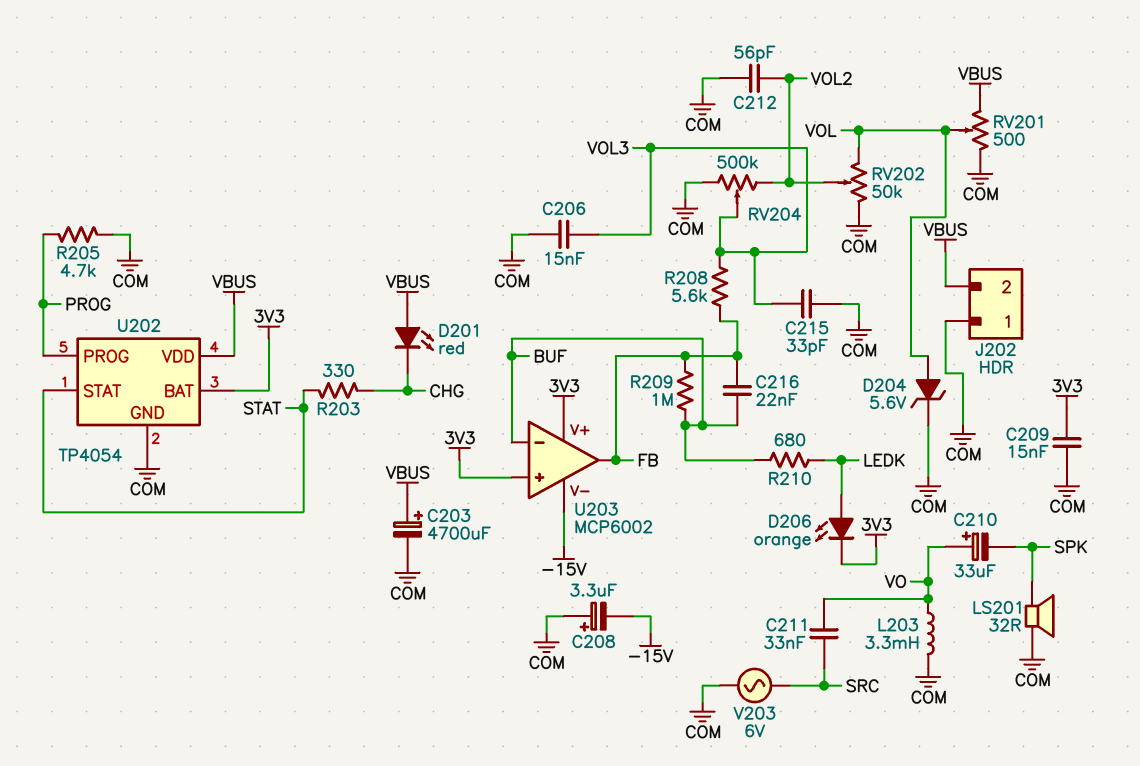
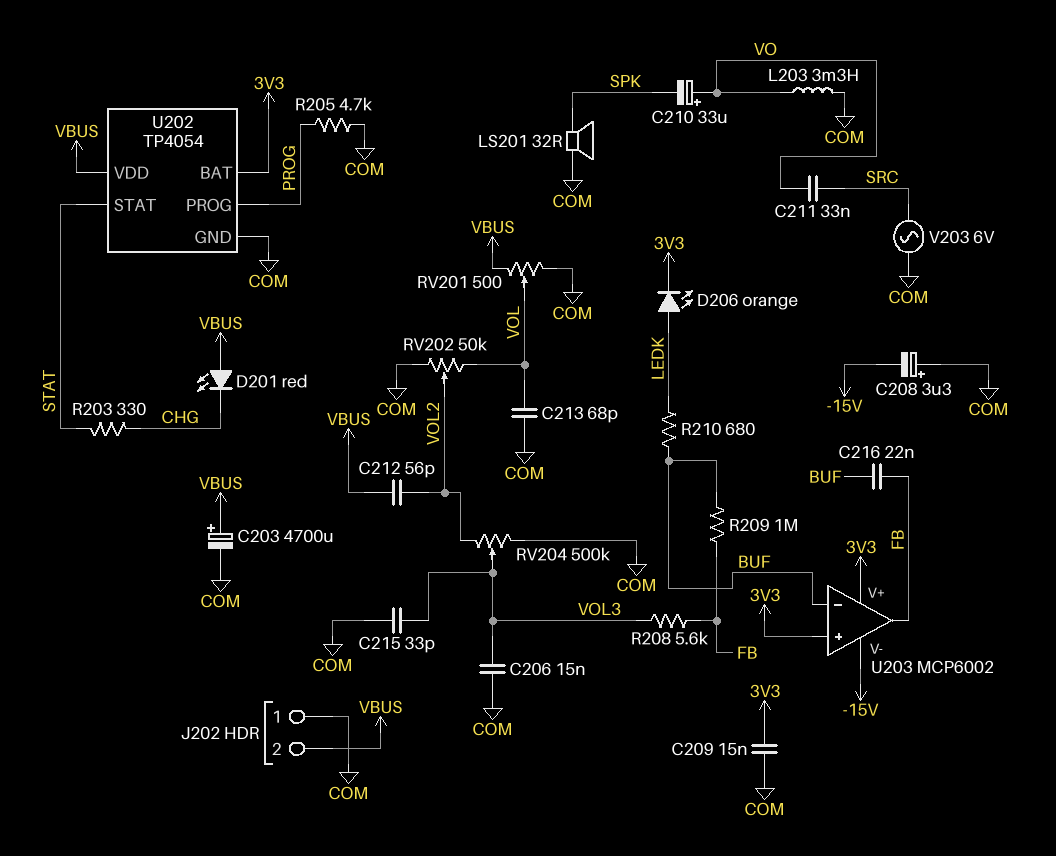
C212: 56pF (COM, VOL2) -> 56pF (VBUS, VOL2)
C213: none -> 68pF (COM, VOL)
D204: zener 5.6V (A VOL, K COM) -> none

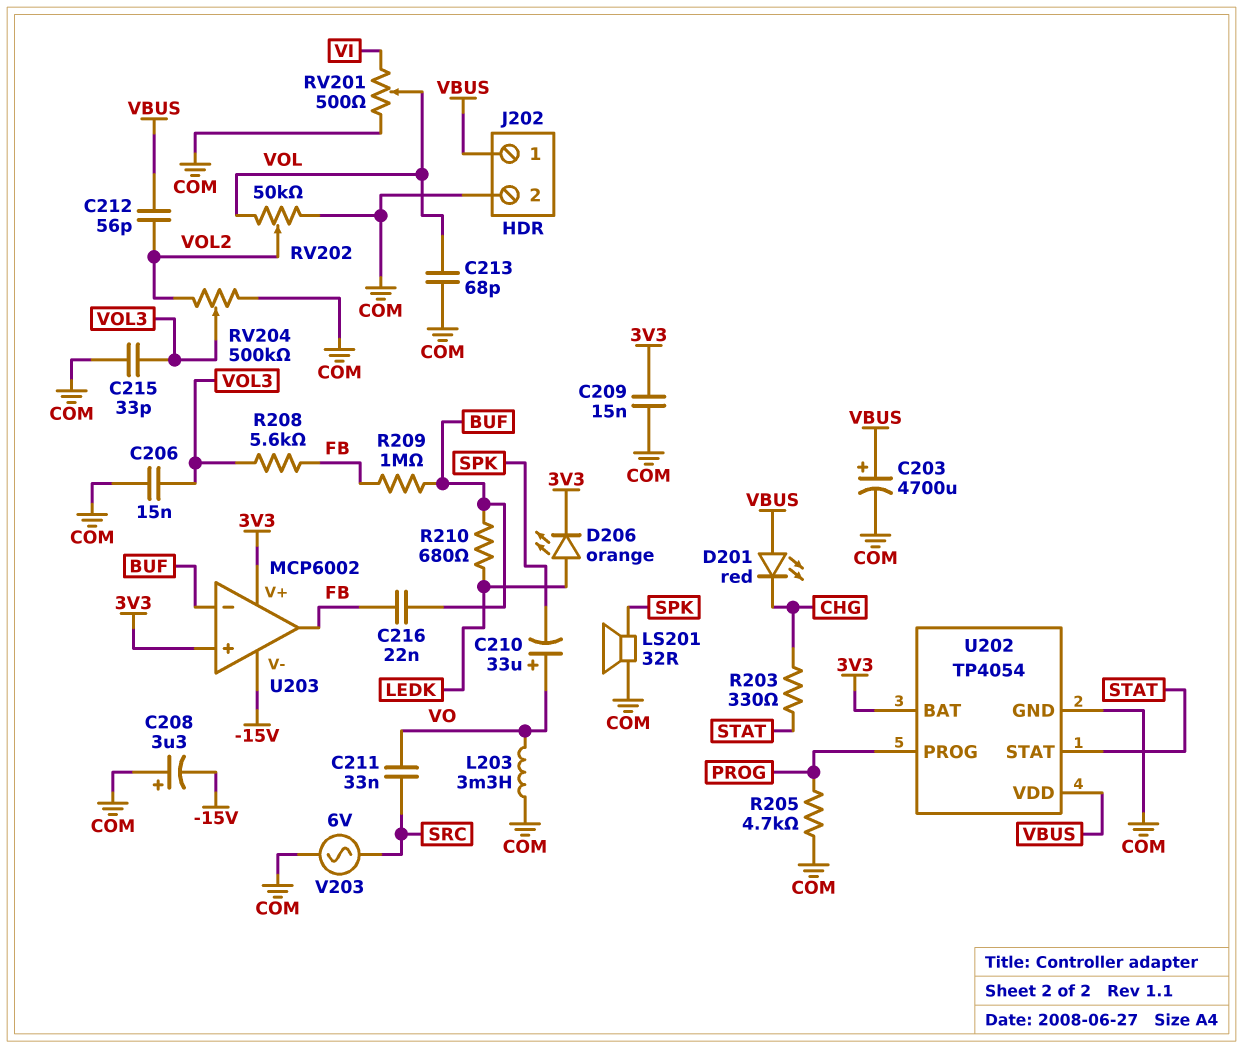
J202 pin 1: COM -> VBUS
J202 pin 2: VBUS -> COM
RV201: 500 (COM, VBUS, wiper VOL) -> 500 (COM, VI, wiper VOL)

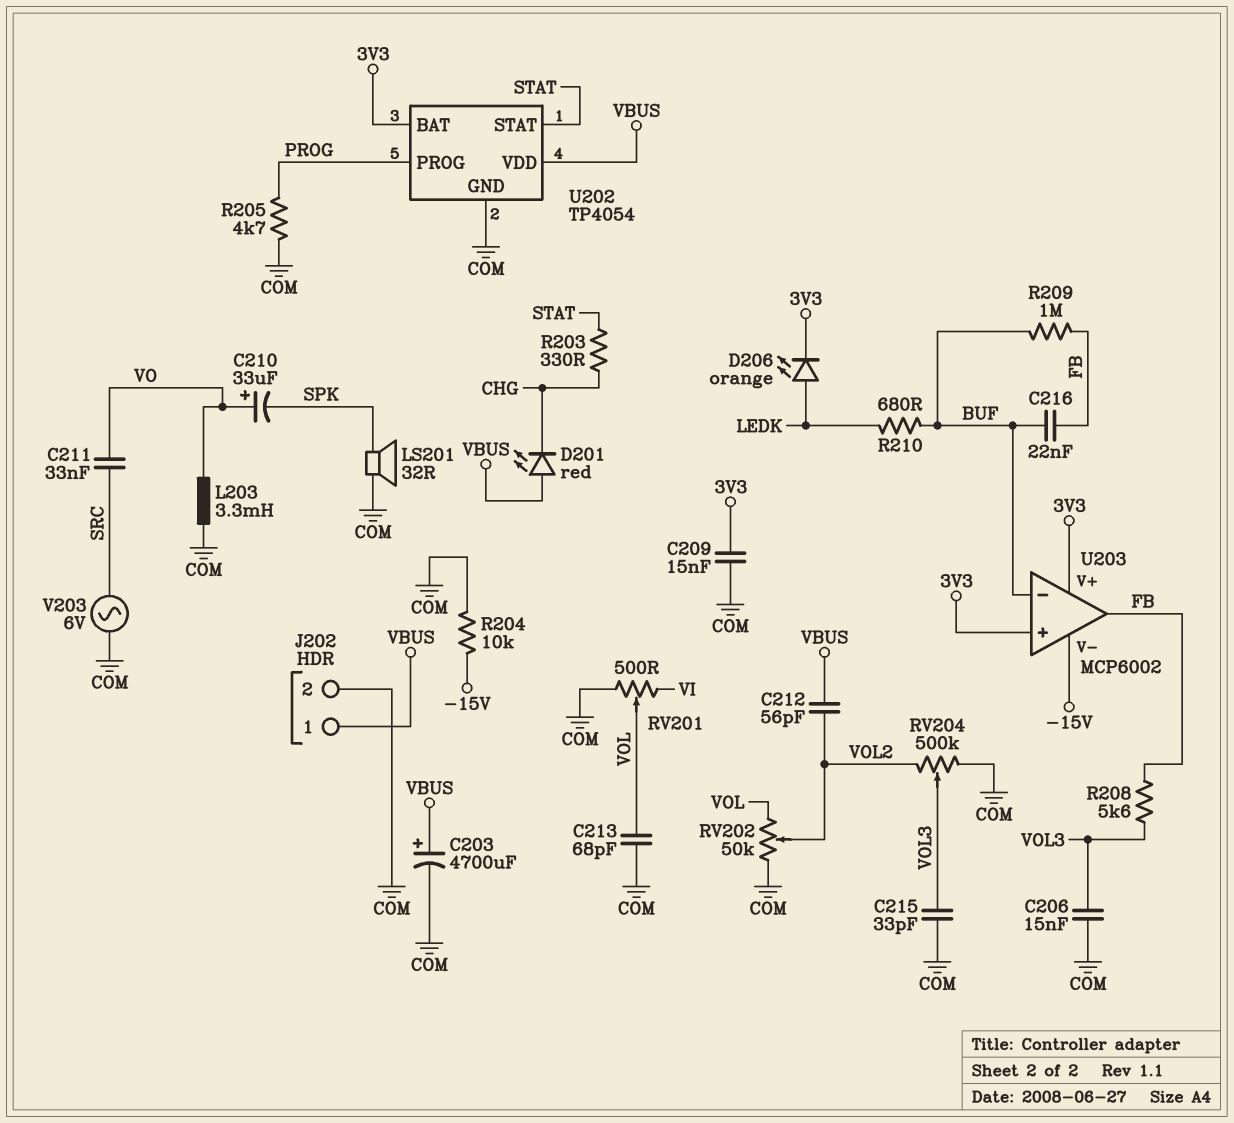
C208: 3.3uF (plus COM, minus -15V) -> none
R204: none -> 10k (-15V, COM)

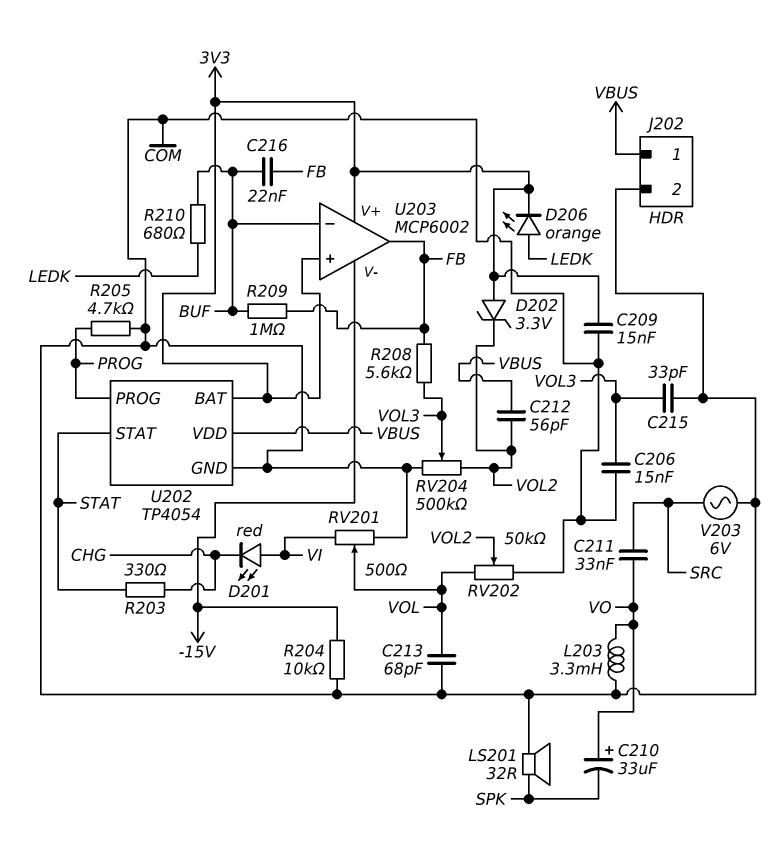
C203: 4700uF (plus VBUS, minus COM) -> none
D201: LED red (A VBUS, K CHG) -> LED red (A VI, K CHG)
D202: none -> zener 3.3V (A 3V3, K VOL2)

